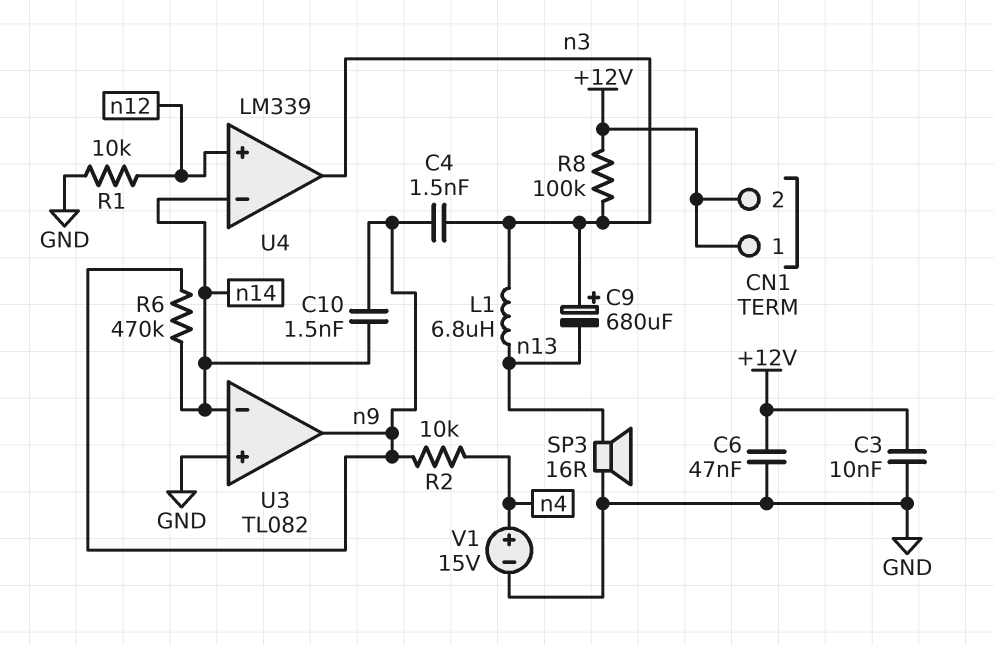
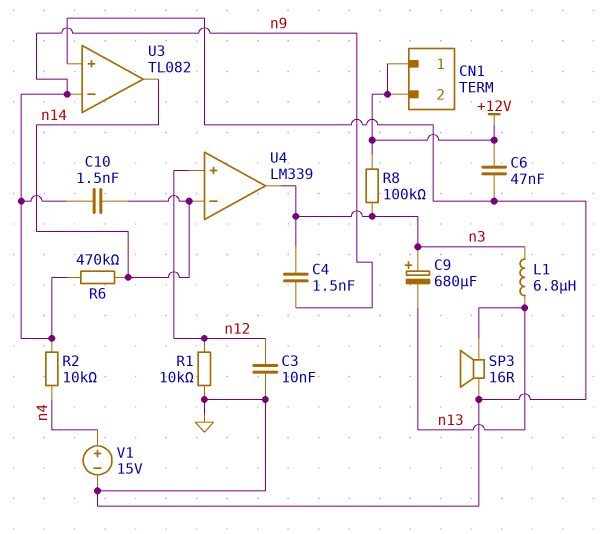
C3: 10nF (+12V, GND) -> 10nF (GND, n12)
U3 pin in-: n14 -> n9
U3 pin out: n9 -> n14

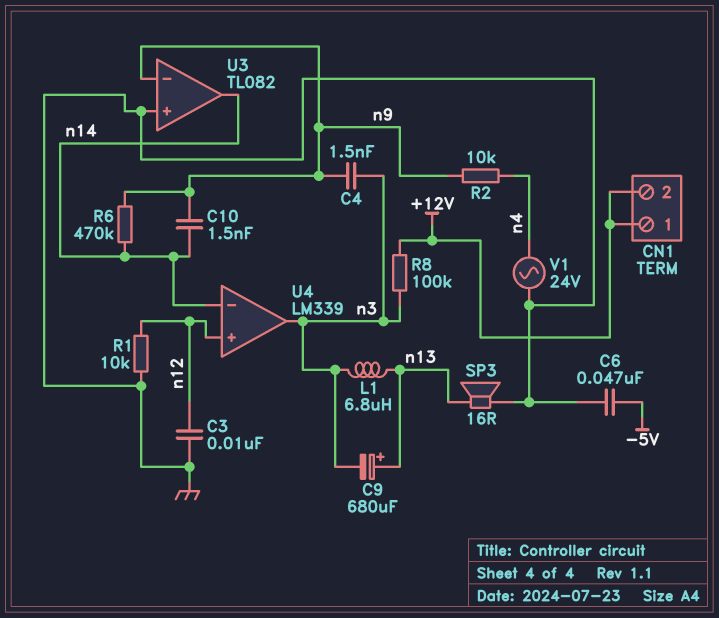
C6: 47nF (+12V, GND) -> 47nF (-5V, GND)
C9: 680uF (plus n3, minus n13) -> 680uF (plus n13, minus n3)
V1: 15V (plus n4, minus GND) -> AC 24V (GND, n4)

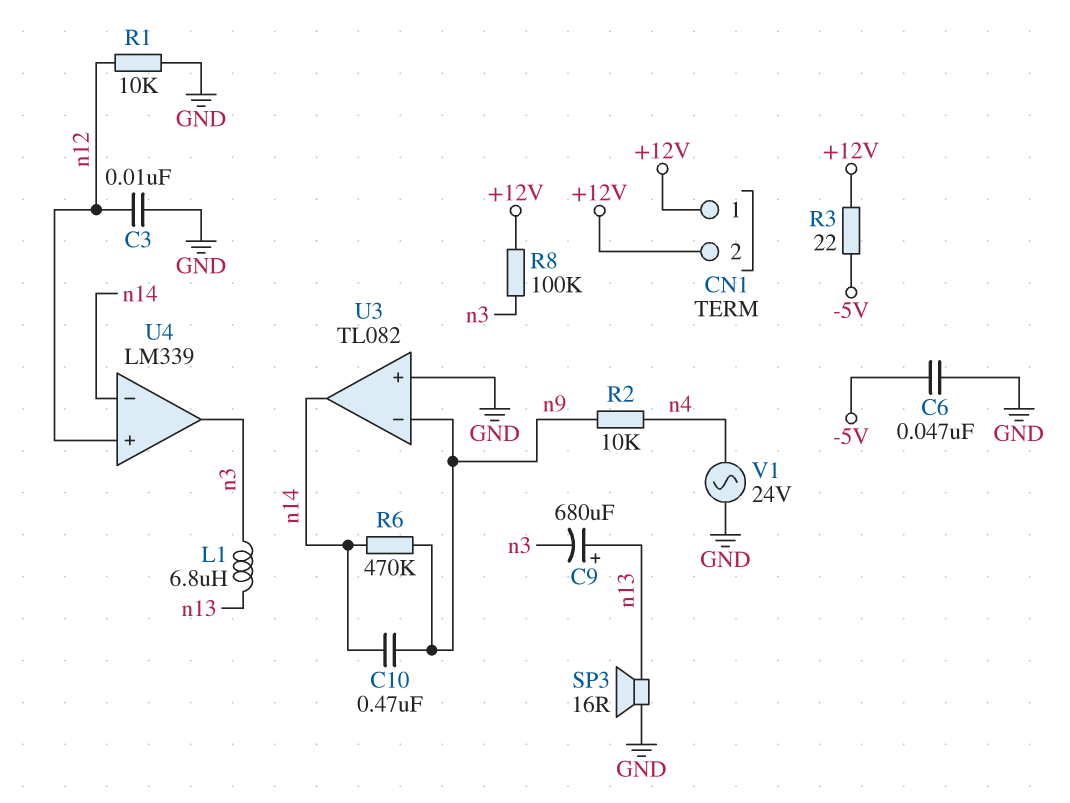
C4: 1.5nF (n3, n9) -> none
C10: 1.5nF (n9, n14) -> 470nF (n9, n14)
R3: none -> 22 (+12V, -5V)

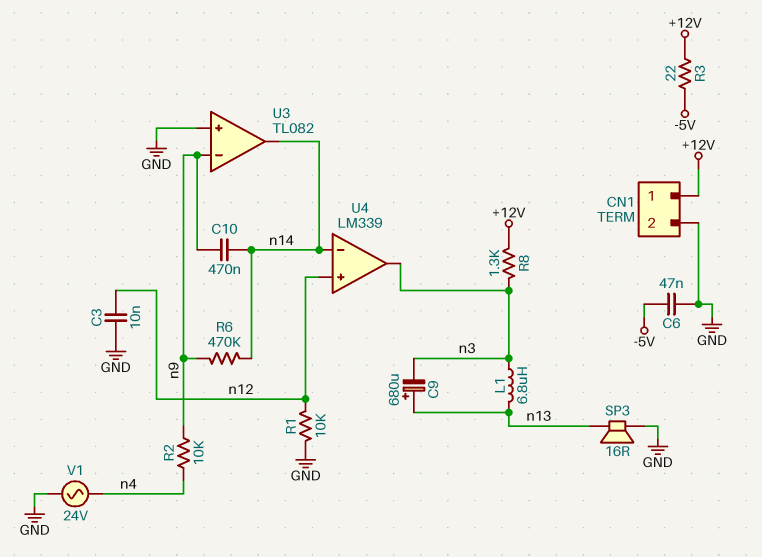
CN1 pin 2: +12V -> GND
R8: 100k (+12V, n3) -> 1.3k (+12V, n3)

